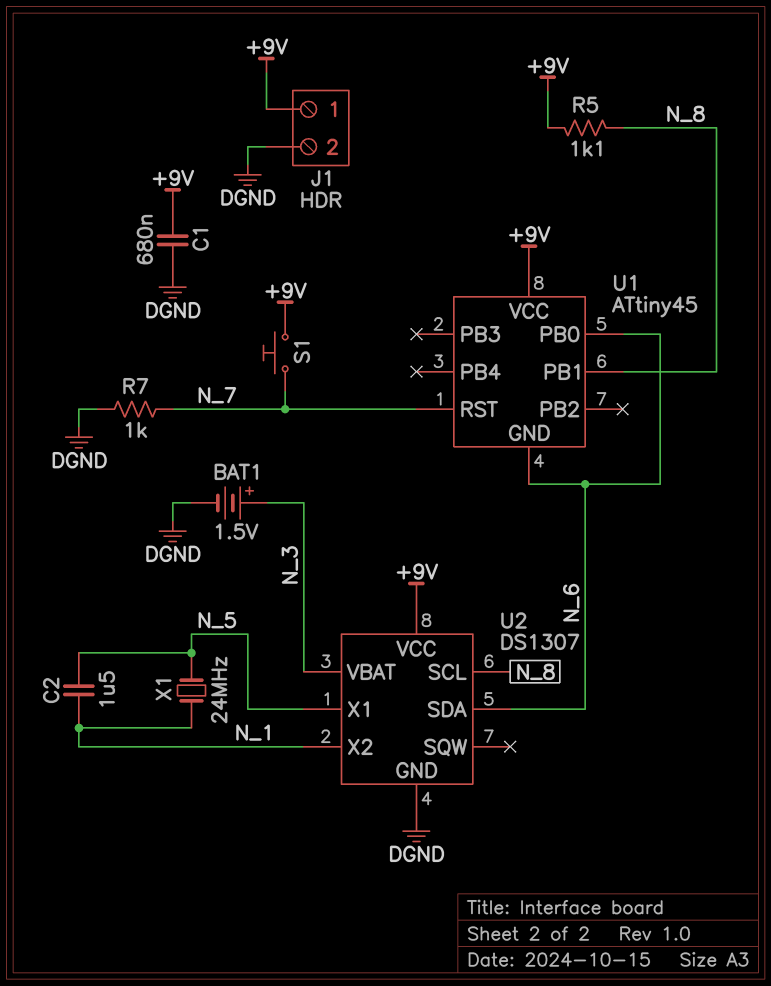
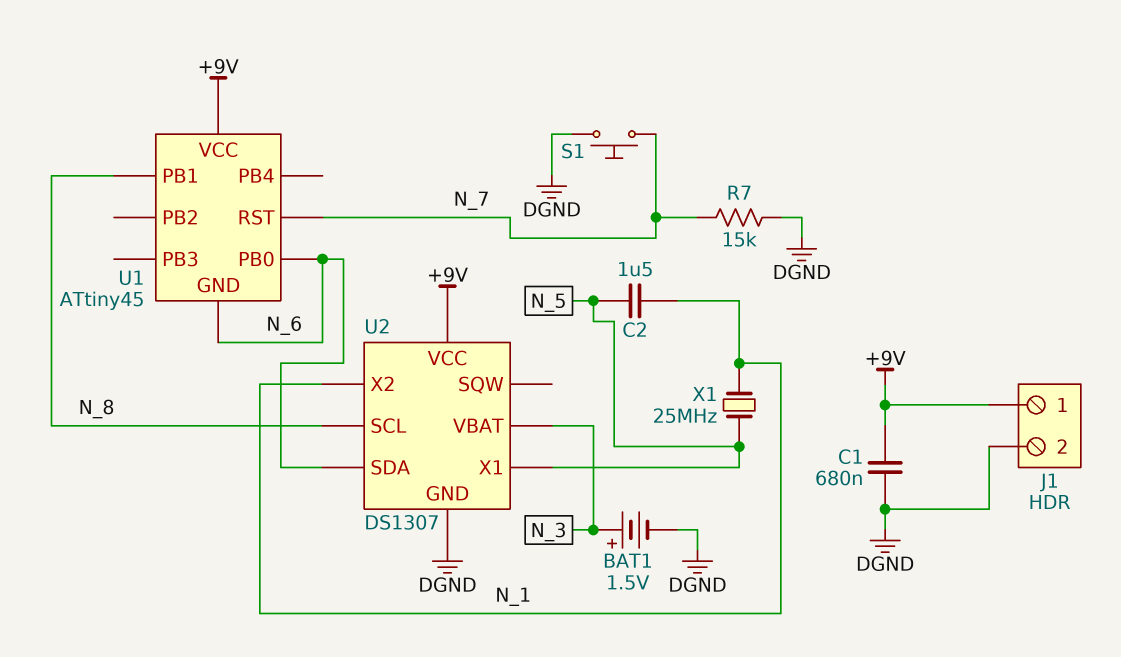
R5: 1.1k (+9V, N_8) -> none
R7: 1k (DGND, N_7) -> 15k (DGND, N_7)
S1: button (+9V, N_7) -> button (DGND, N_7)
X1: 24MHz (N_1, N_5) -> 25MHz (N_1, N_5)

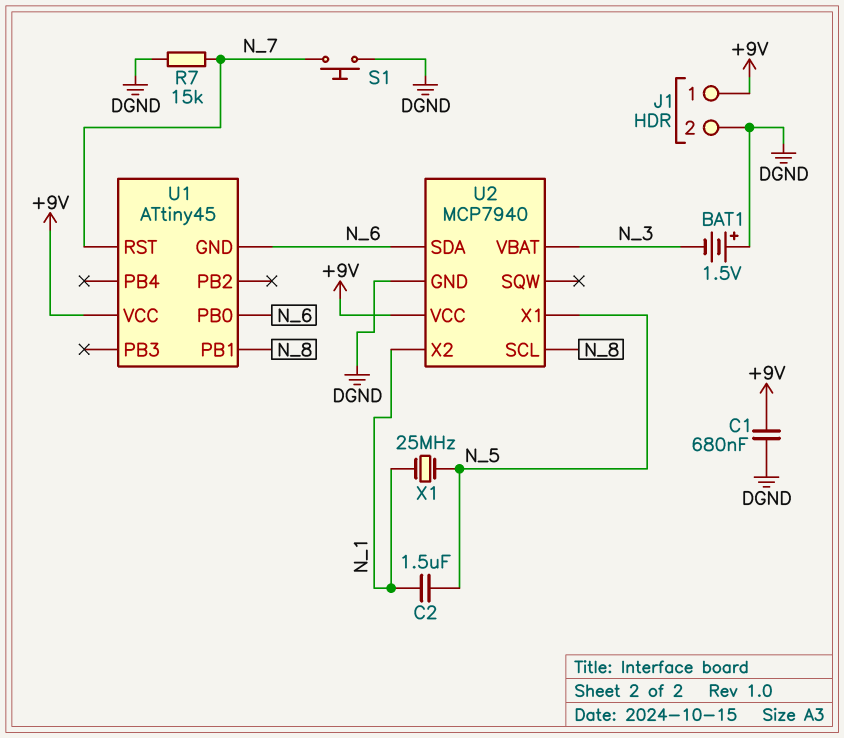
BAT1: 1.5V (plus N_3, minus DGND) -> 1.5V (plus DGND, minus N_3)
U2: DS1307 -> MCP7940

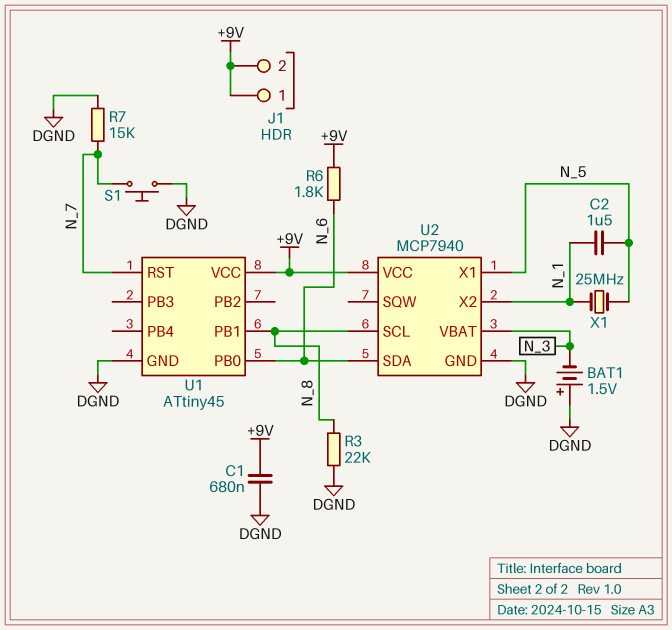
J1 pin 2: DGND -> +9V
R3: none -> 22k (DGND, N_8)
R6: none -> 1.8k (+9V, N_6)
U1 pin GND: N_6 -> DGND

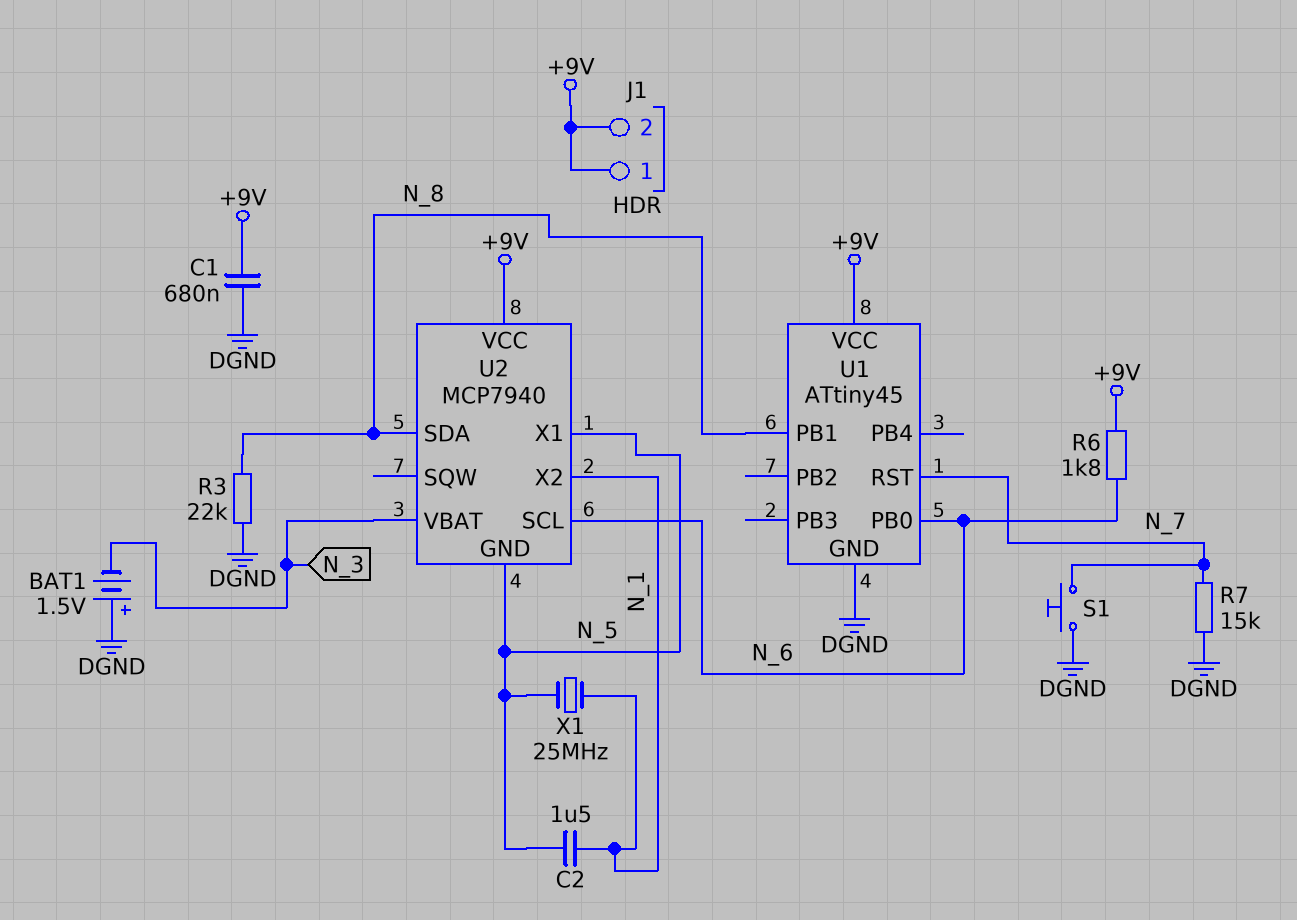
U2 pin GND: DGND -> N_5
U2 pin SCL: N_8 -> N_6
U2 pin SDA: N_6 -> N_8

